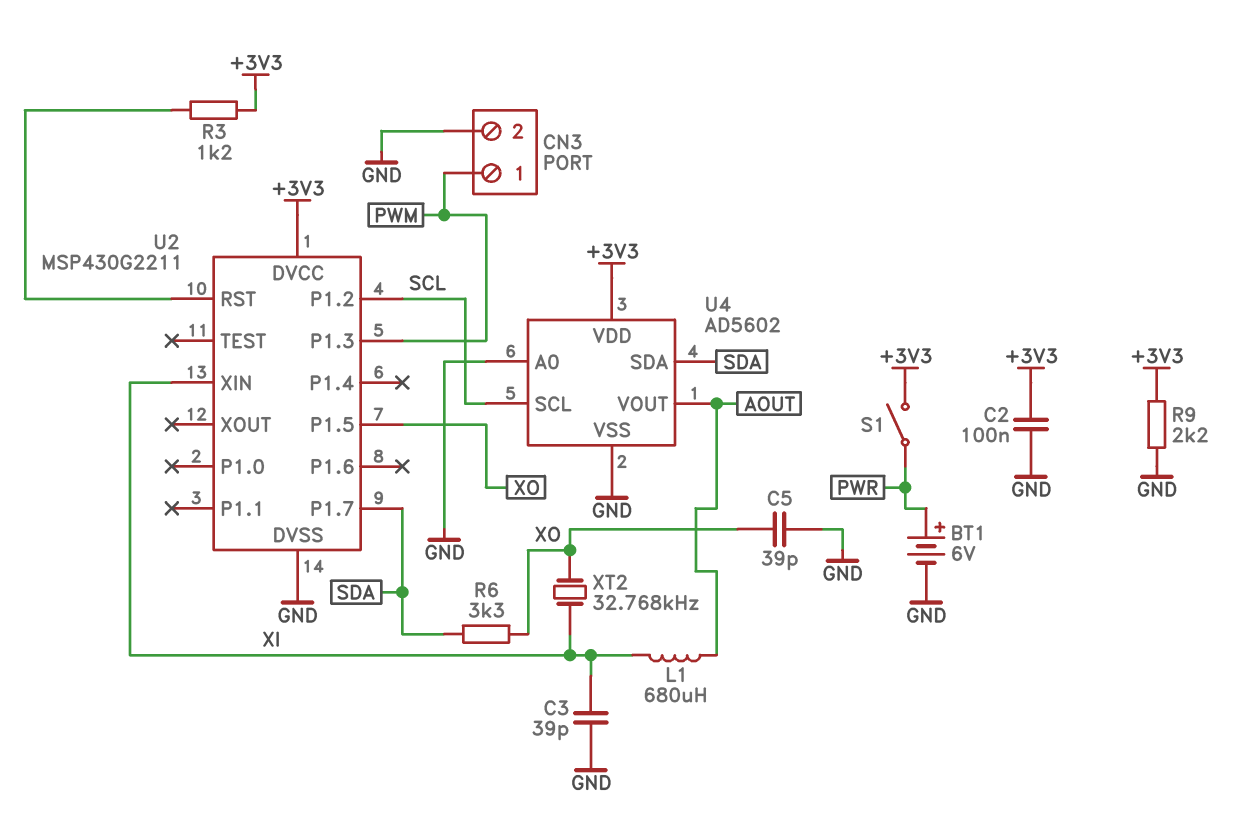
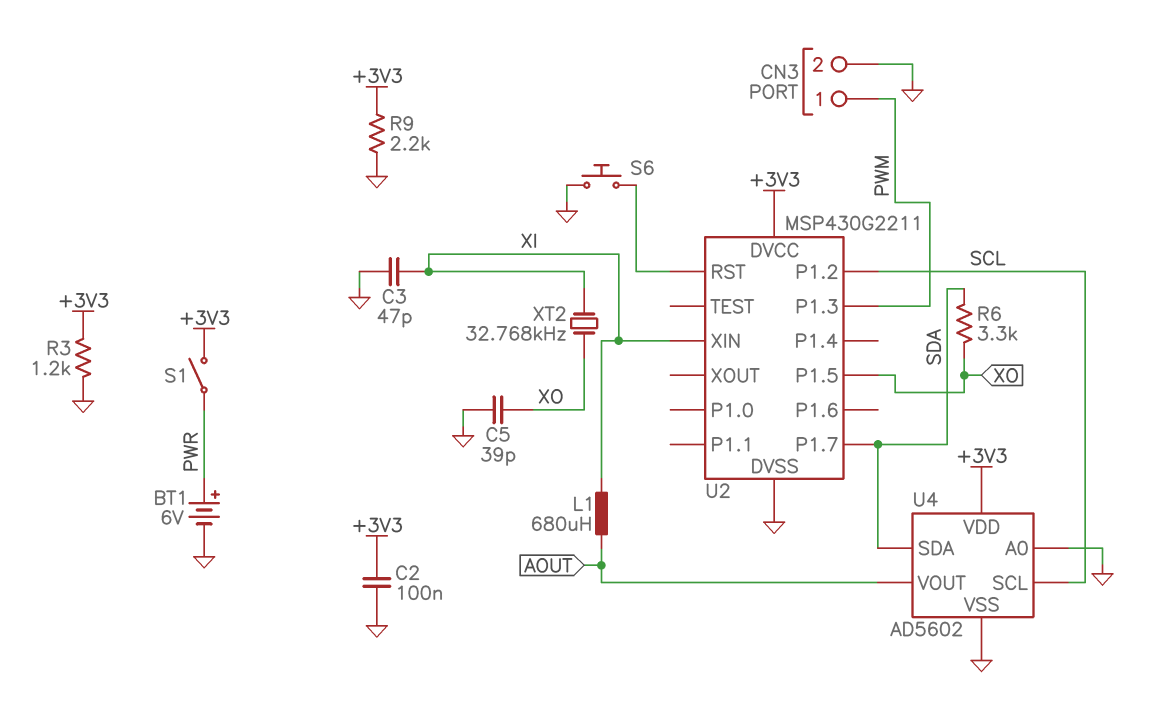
C3: 39pF (GND, XI) -> 47pF (GND, XI)
R3: 1.2k (+3V3, U2/RST) -> 1.2k (+3V3, GND)
S6: none -> button (GND, U2/RST)

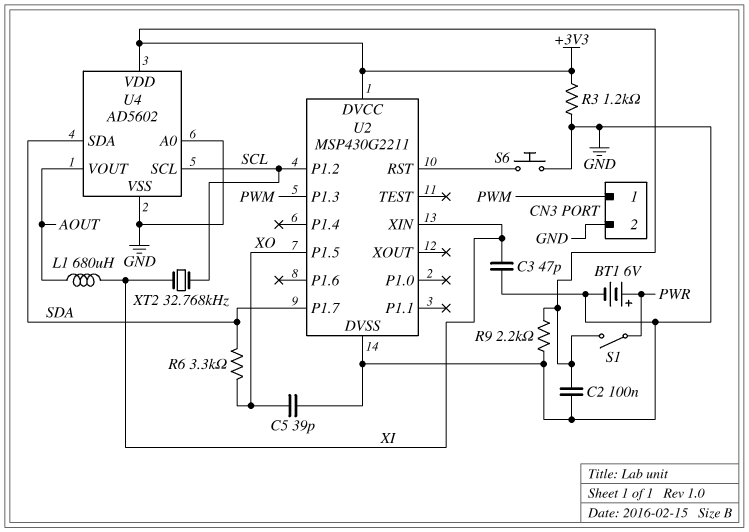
XT2: 32.768kHz (XI, XO) -> 32.768kHz (SCL, XI)

